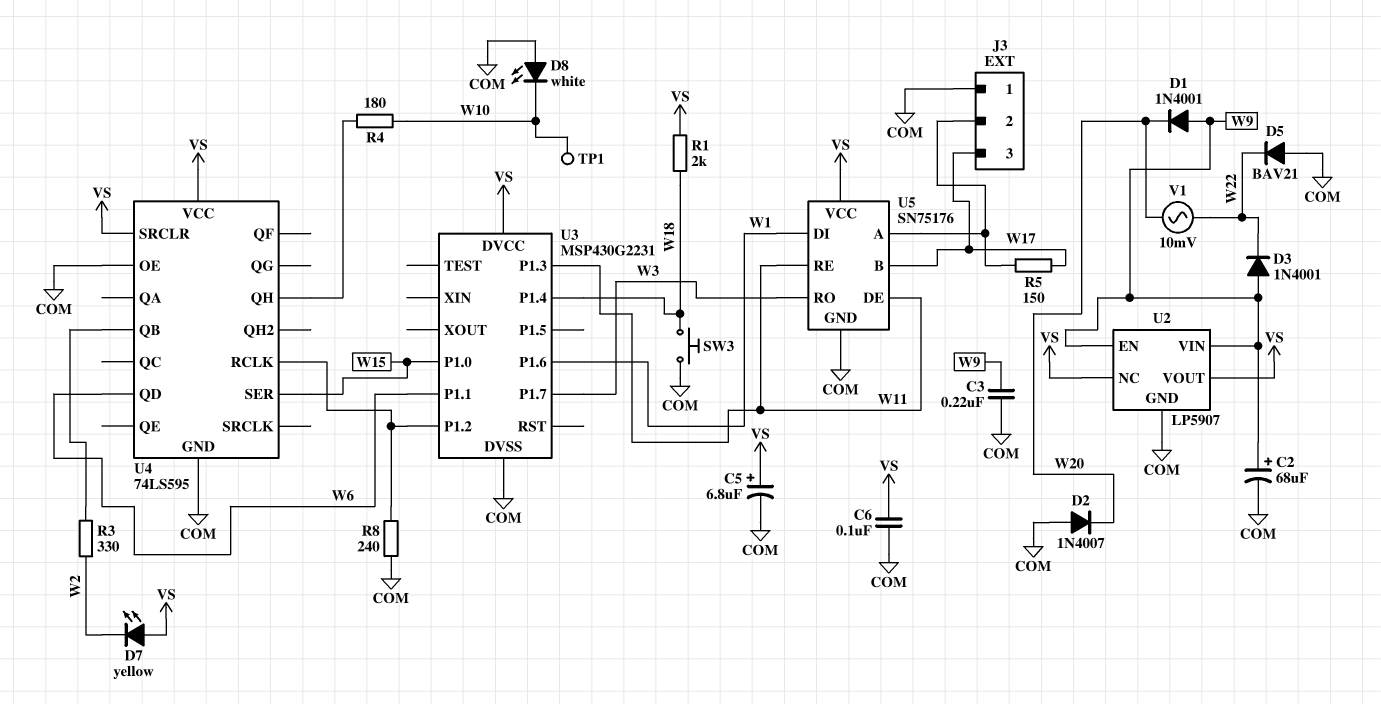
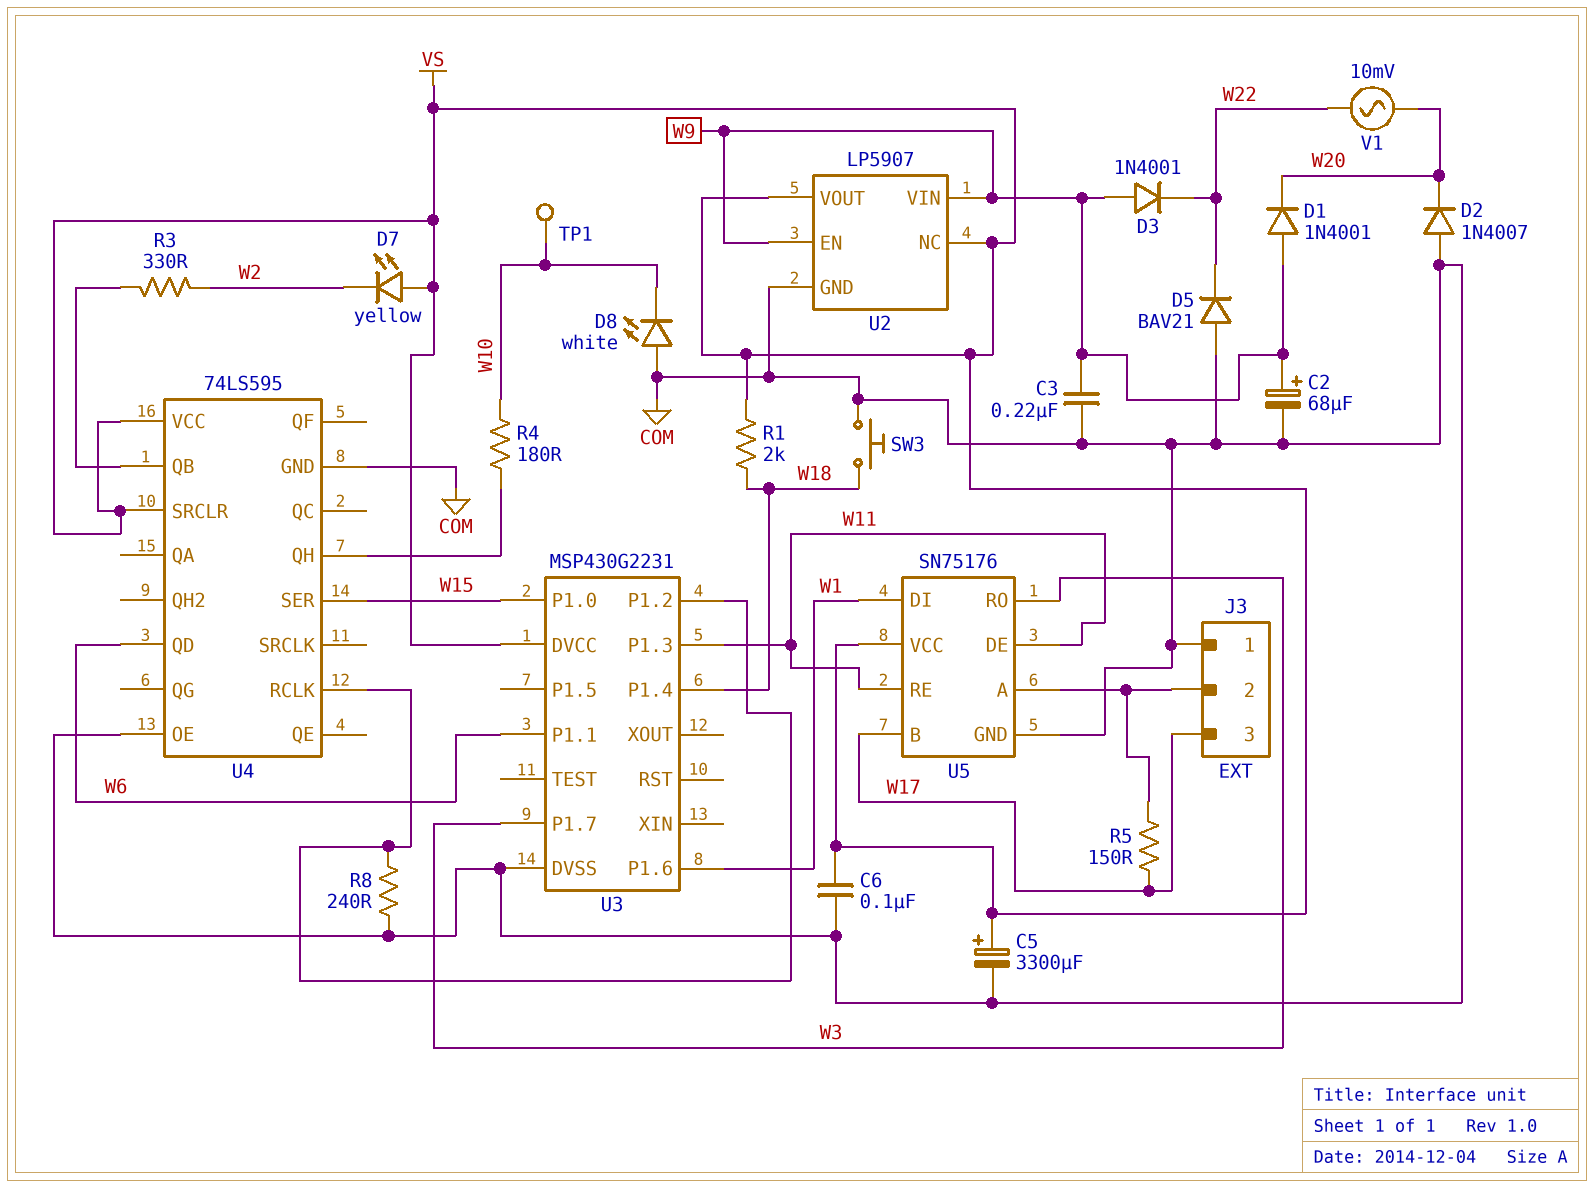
C5: 6.8uF (plus VS, minus COM) -> 3300uF (plus VS, minus COM)

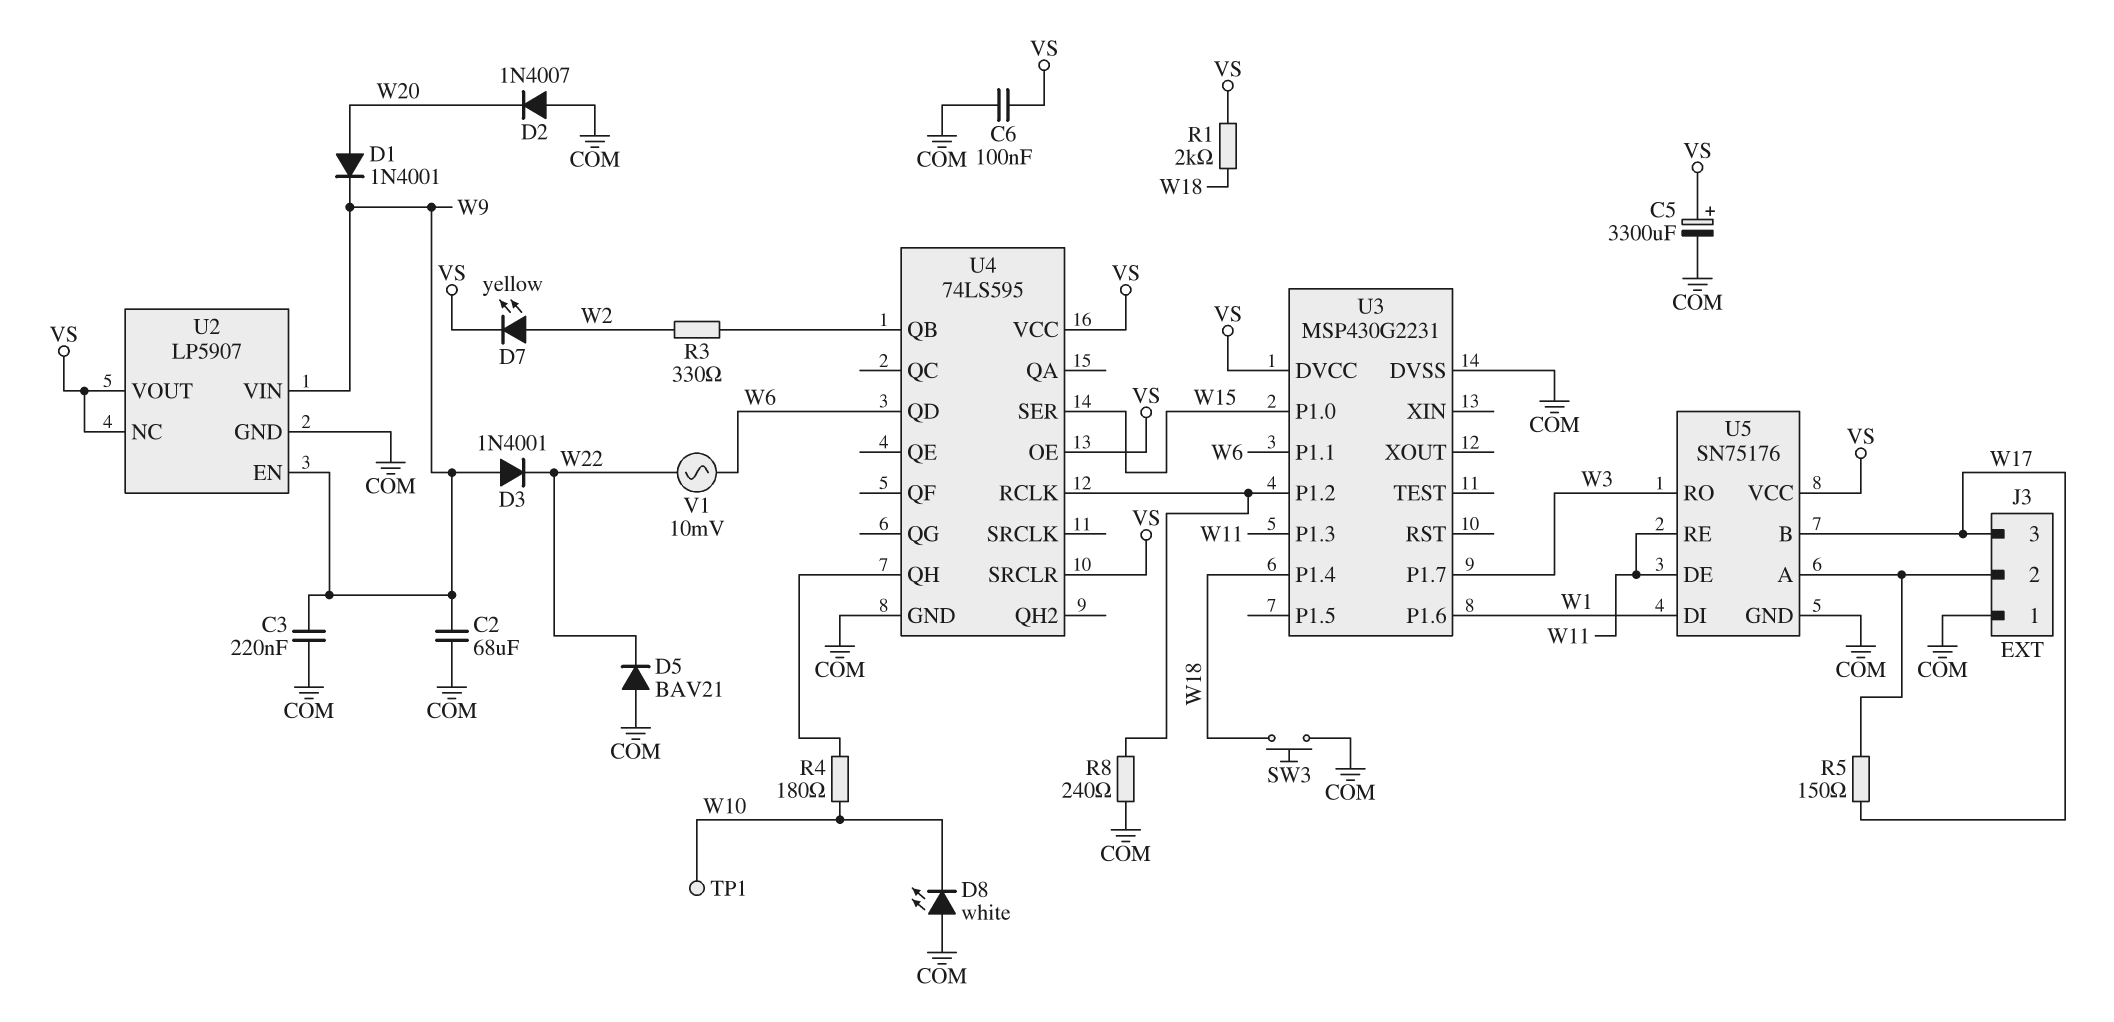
C2: 68uF (plus W9, minus COM) -> 68uF (COM, W9)
D1: diode 1N4001 (A W9, K W20) -> diode 1N4001 (A W20, K W9)
D7: LED yellow (A VS, K W2) -> LED yellow (A W2, K VS)
U4 pin OE: COM -> VS
V1: AC 10mV (W20, W22) -> AC 10mV (W6, W22)

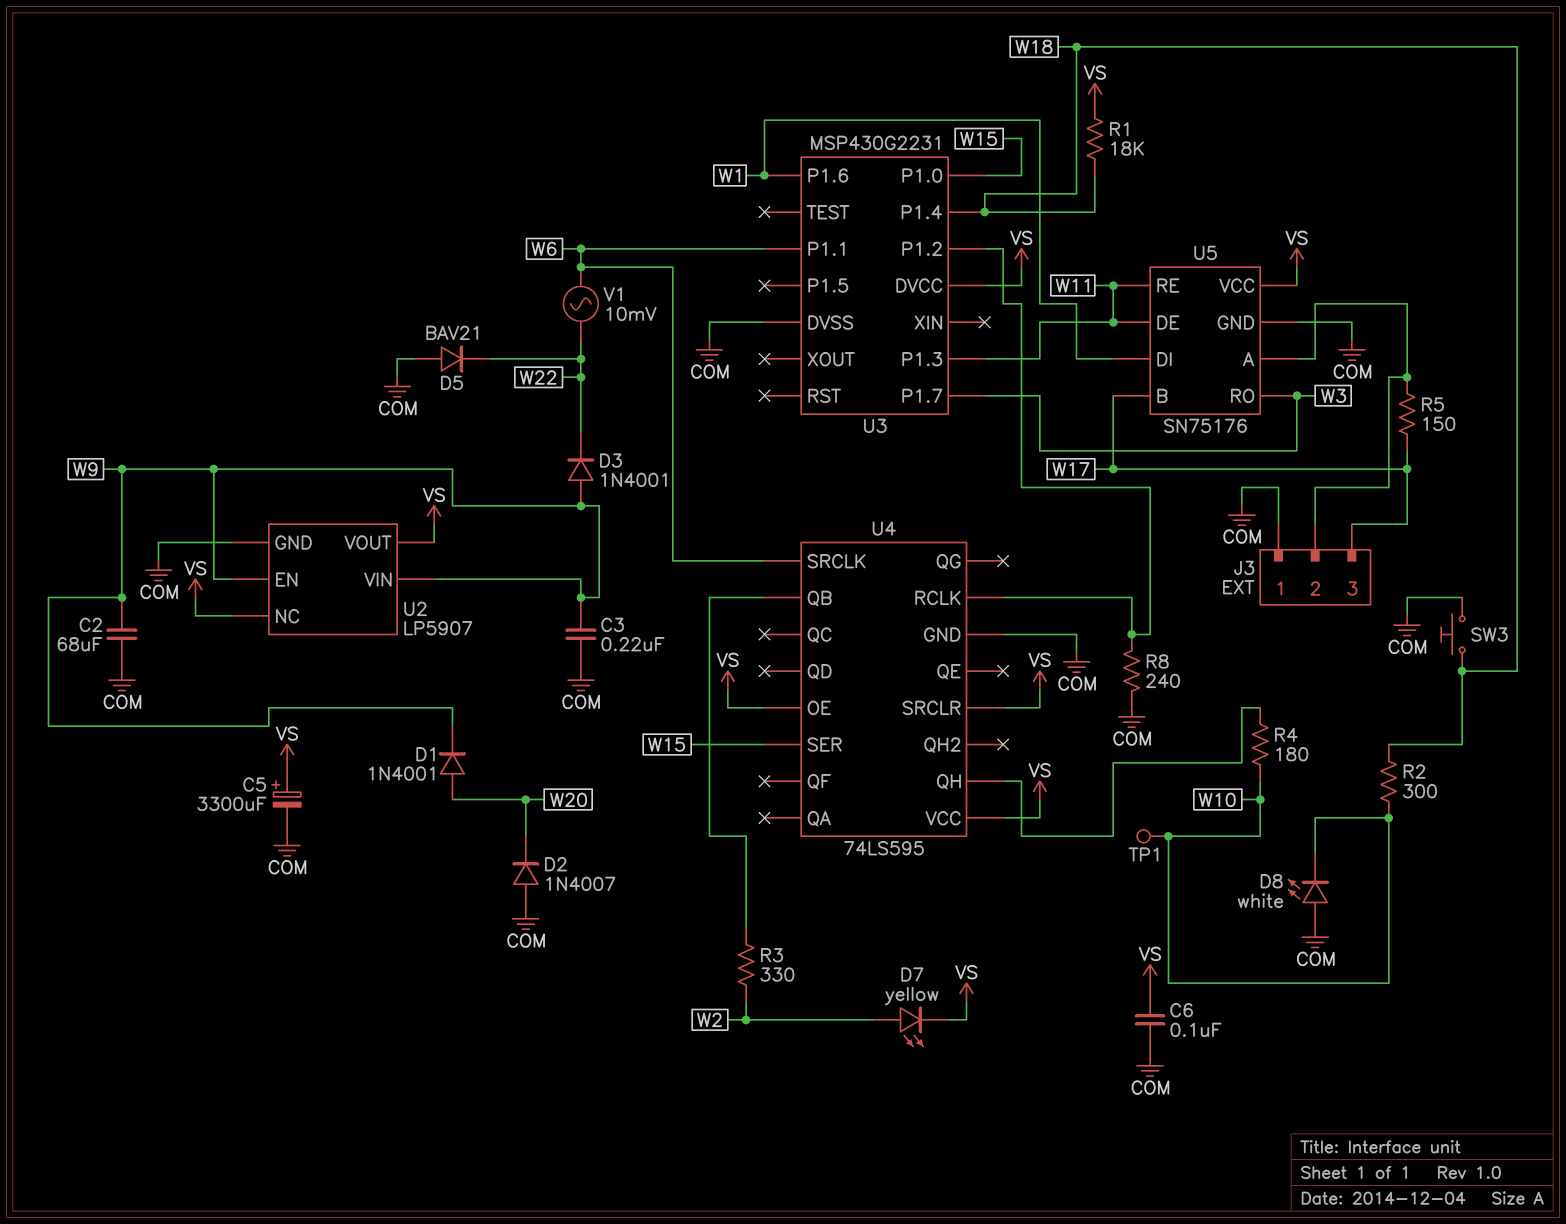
R1: 2k (VS, W18) -> 18k (VS, W18)
R2: none -> 300 (W10, W18)
U4 pin QD: W6 -> none
U4 pin SRCLK: none -> W6

